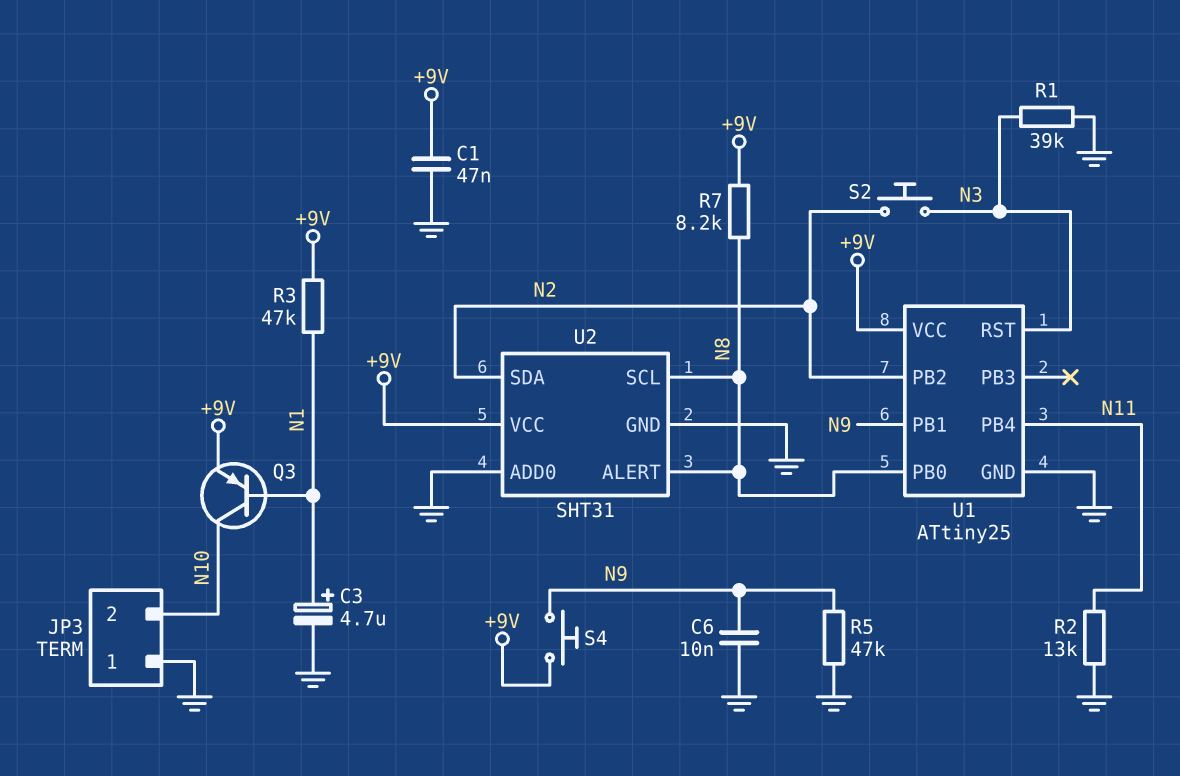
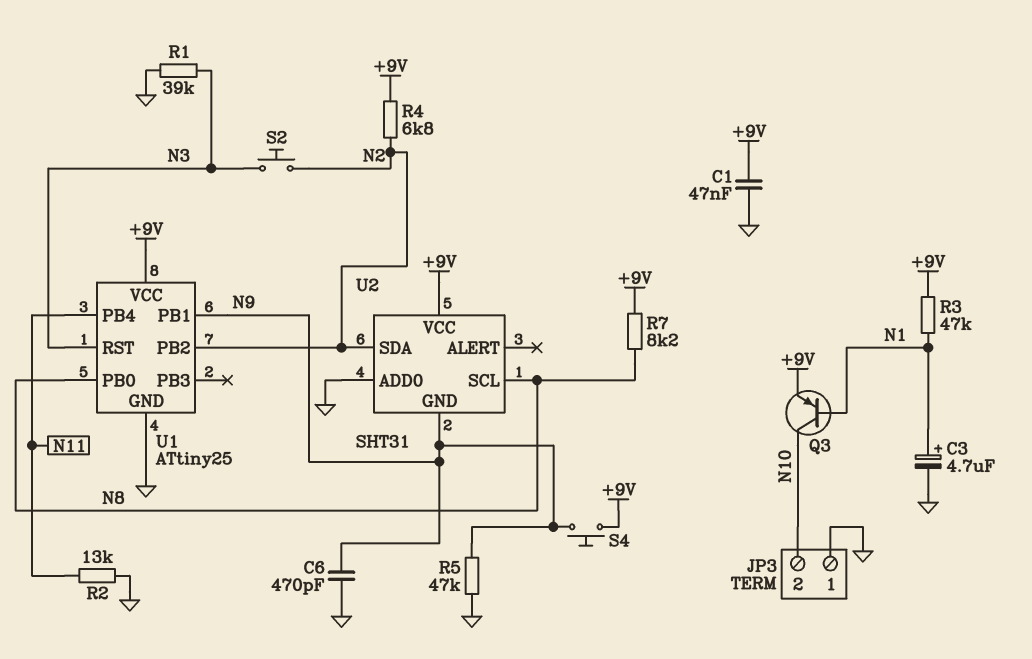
C6: 10nF (GND, N9) -> 470pF (GND, N9)
R4: none -> 6.8k (+9V, N2)
U2 pin ALERT: N8 -> none
U2 pin GND: GND -> N9

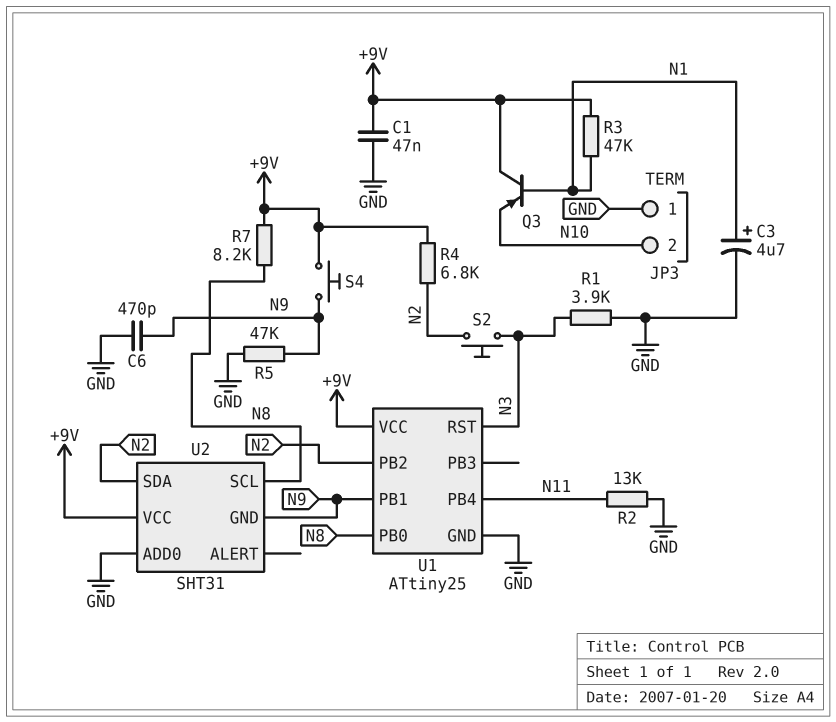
Q3: PNP (B N1, C N10, E +9V) -> PNP (B N1, C +9V, E N10)
R1: 39k (GND, N3) -> 3.9k (GND, N3)

